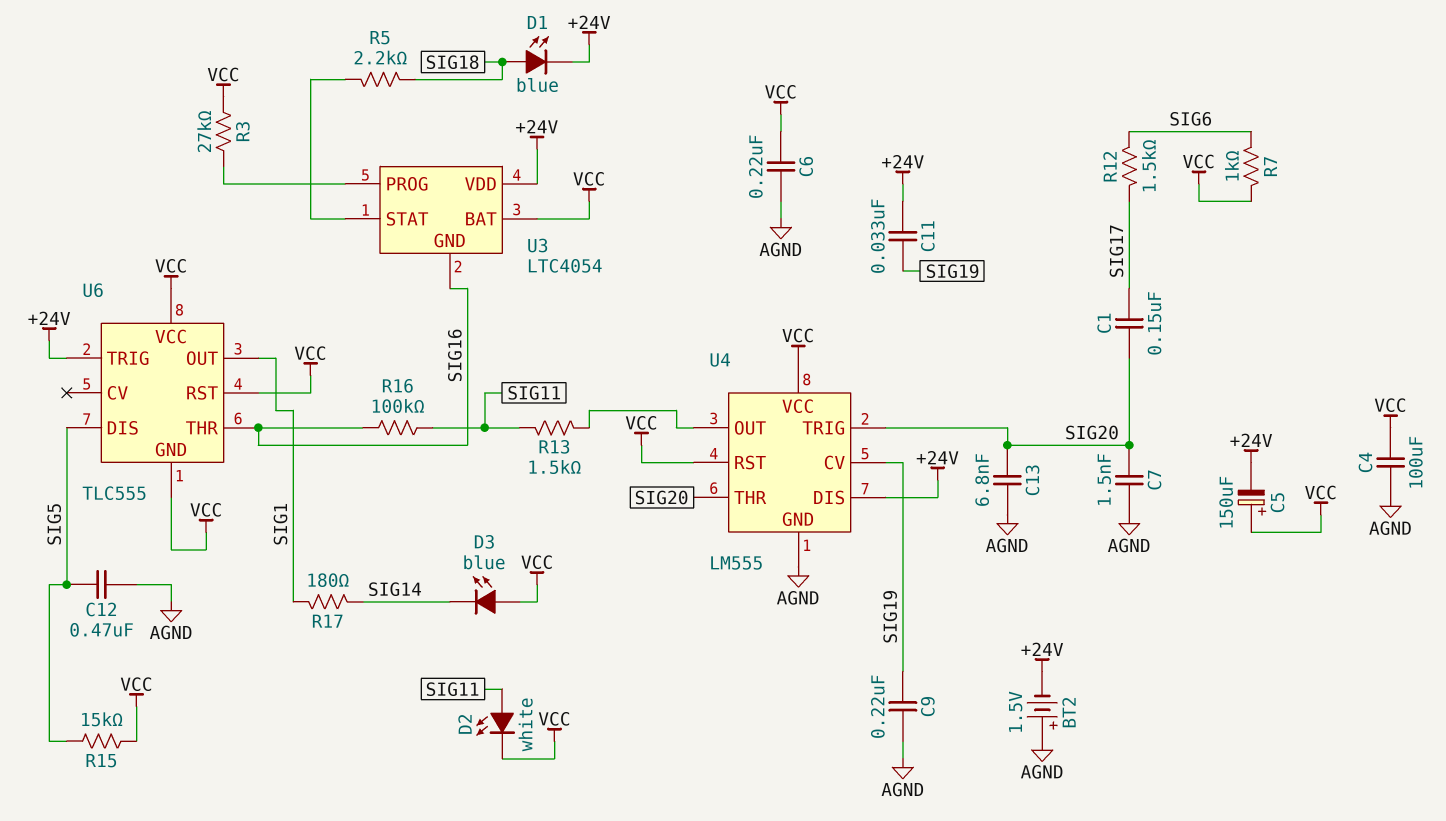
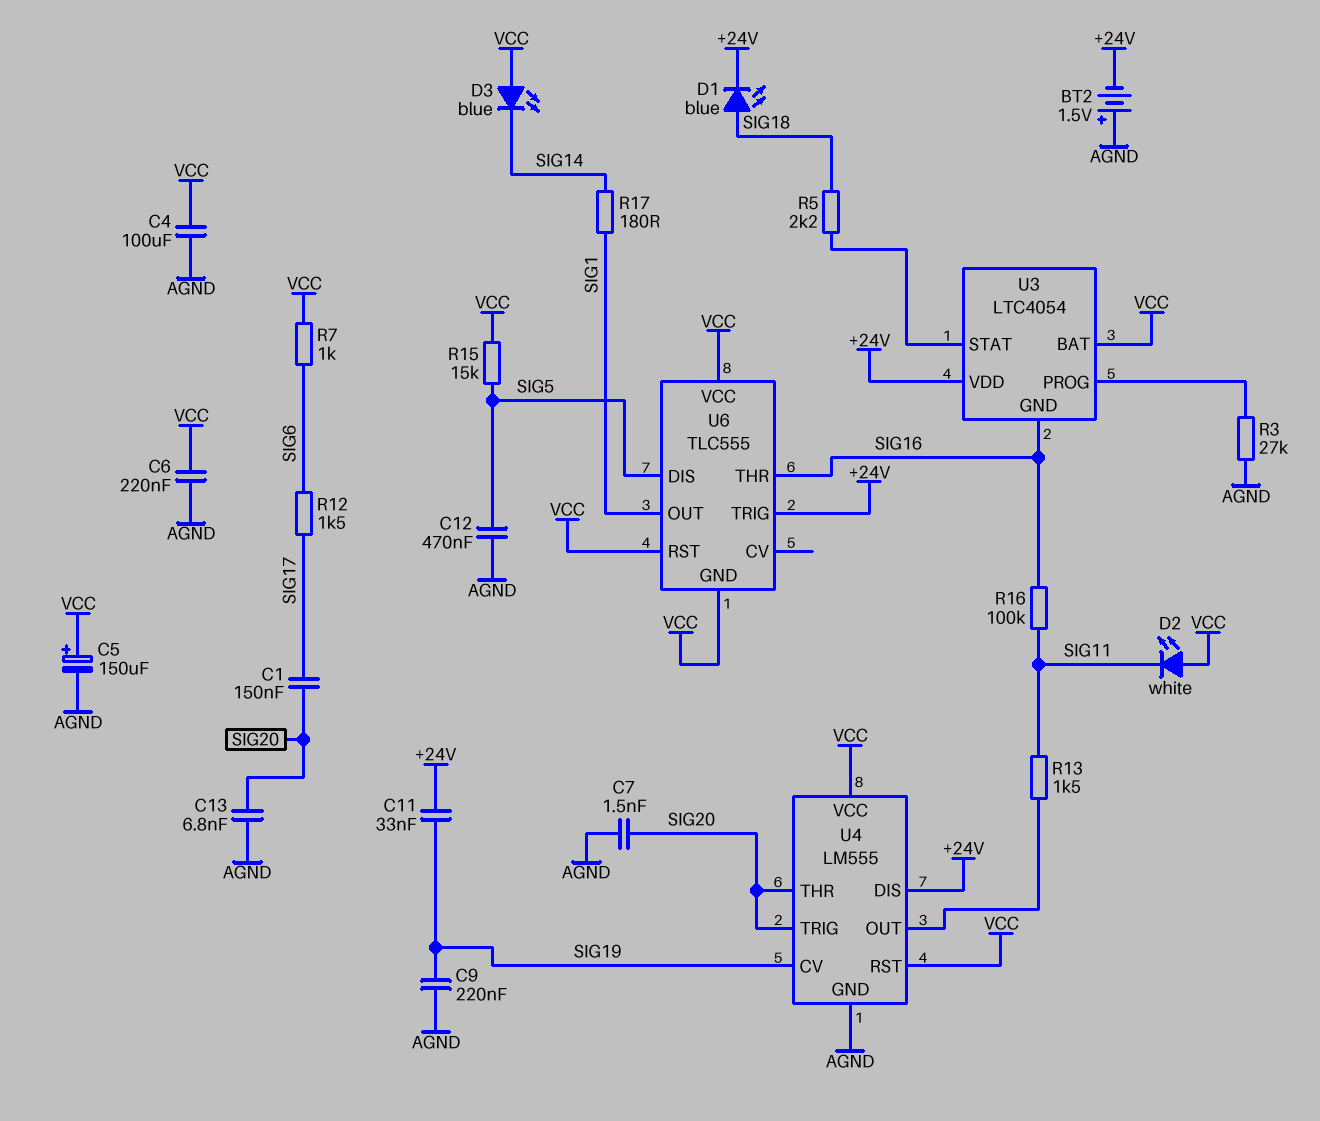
C5: 150uF (plus VCC, minus +24V) -> 150uF (plus VCC, minus AGND)
D2: LED white (A SIG11, K VCC) -> LED white (A VCC, K SIG11)
R3: 27k (U3/PROG, VCC) -> 27k (AGND, U3/PROG)

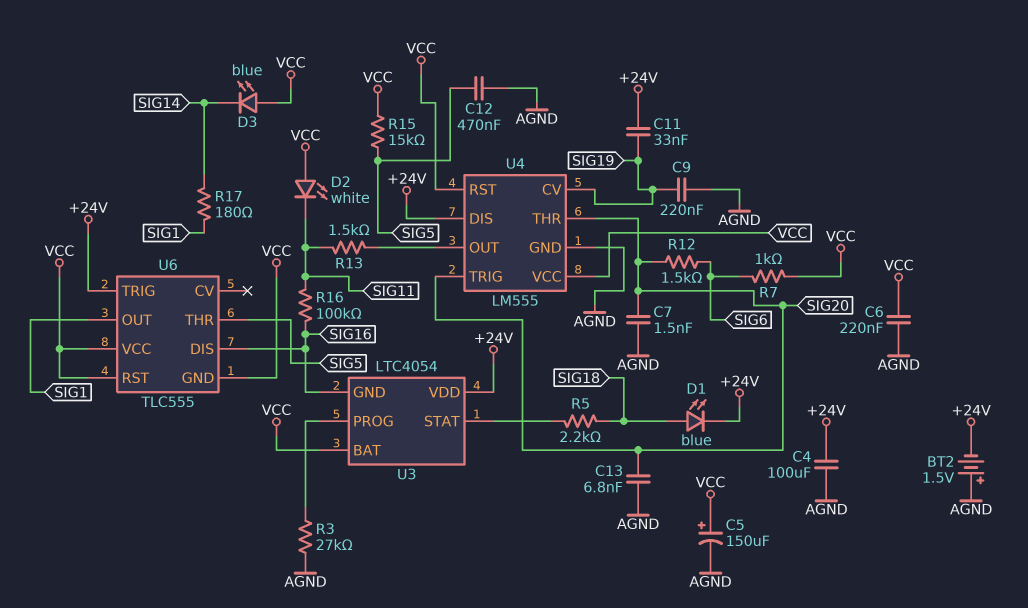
C1: 150nF (SIG17, SIG20) -> none
C4: 100uF (AGND, VCC) -> 100uF (+24V, AGND)
R12: 1.5k (SIG6, SIG17) -> 1.5k (SIG6, SIG20)
U6 pin DIS: SIG5 -> SIG16
U6 pin THR: SIG16 -> SIG5

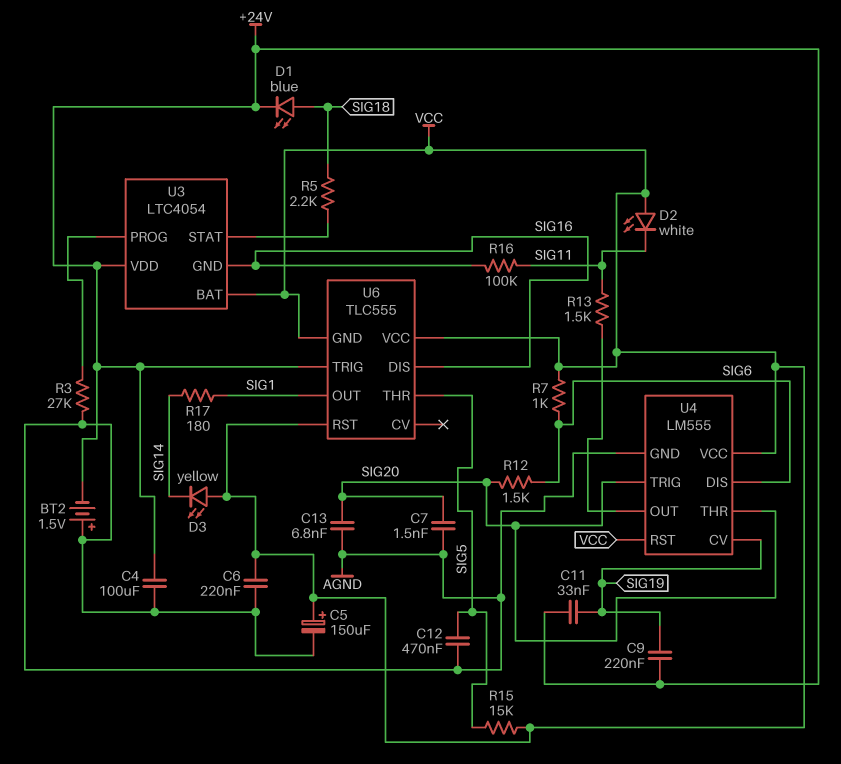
C9: 220nF (AGND, SIG19) -> 220nF (+24V, SIG19)
D3: LED blue (A VCC, K SIG14) -> LED yellow (A VCC, K SIG14)
U4 pin DIS: +24V -> SIG6

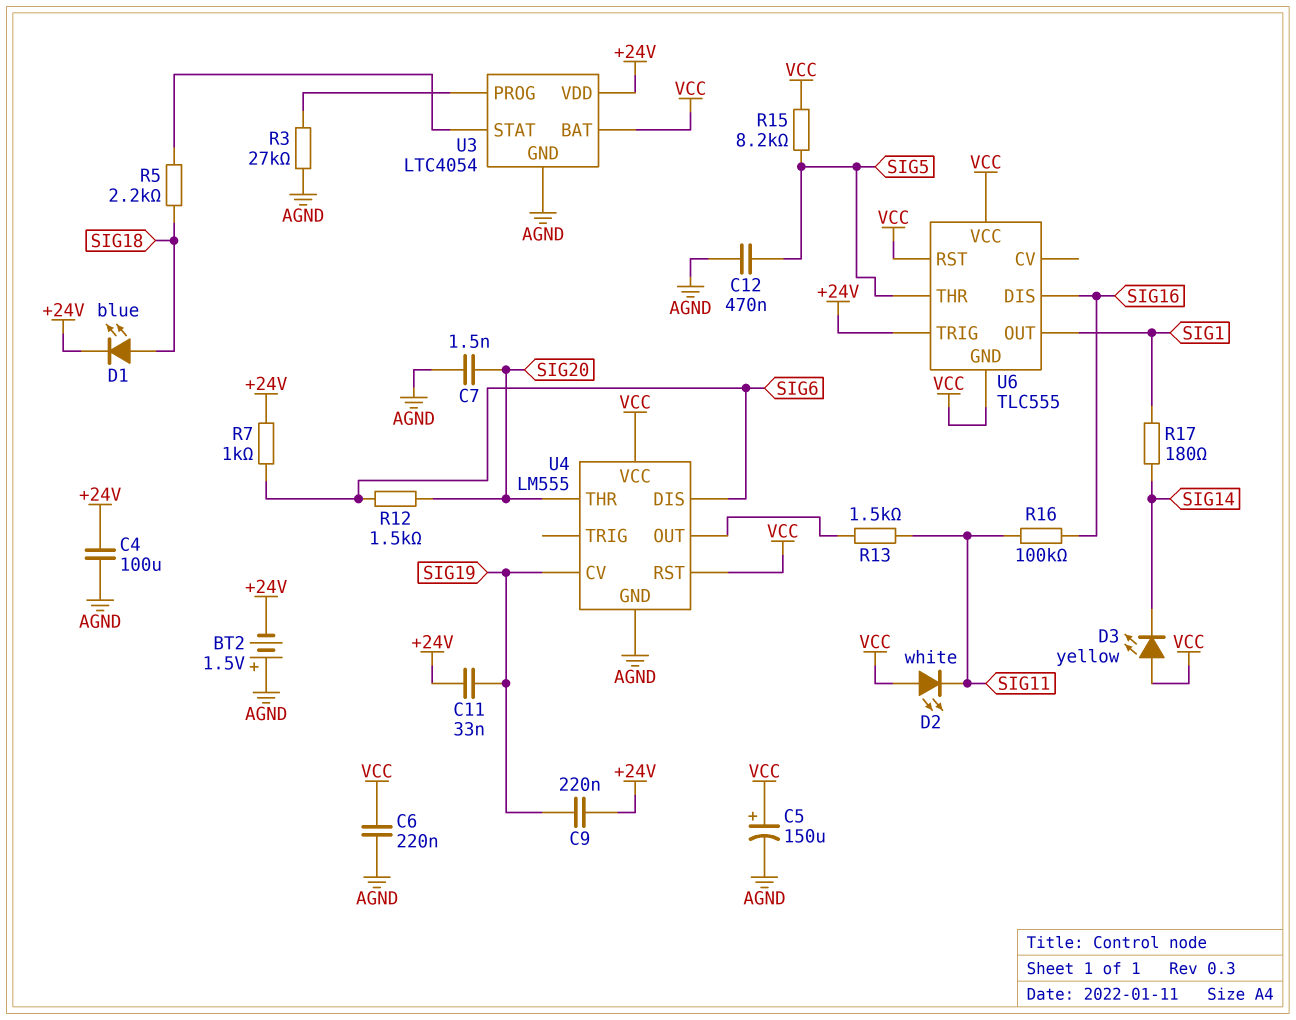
C13: 6.8nF (AGND, SIG20) -> none
R7: 1k (SIG6, VCC) -> 1k (+24V, SIG6)
R15: 15k (SIG5, VCC) -> 8.2k (SIG5, VCC)
U3 pin GND: SIG16 -> AGND
U4 pin TRIG: SIG20 -> none

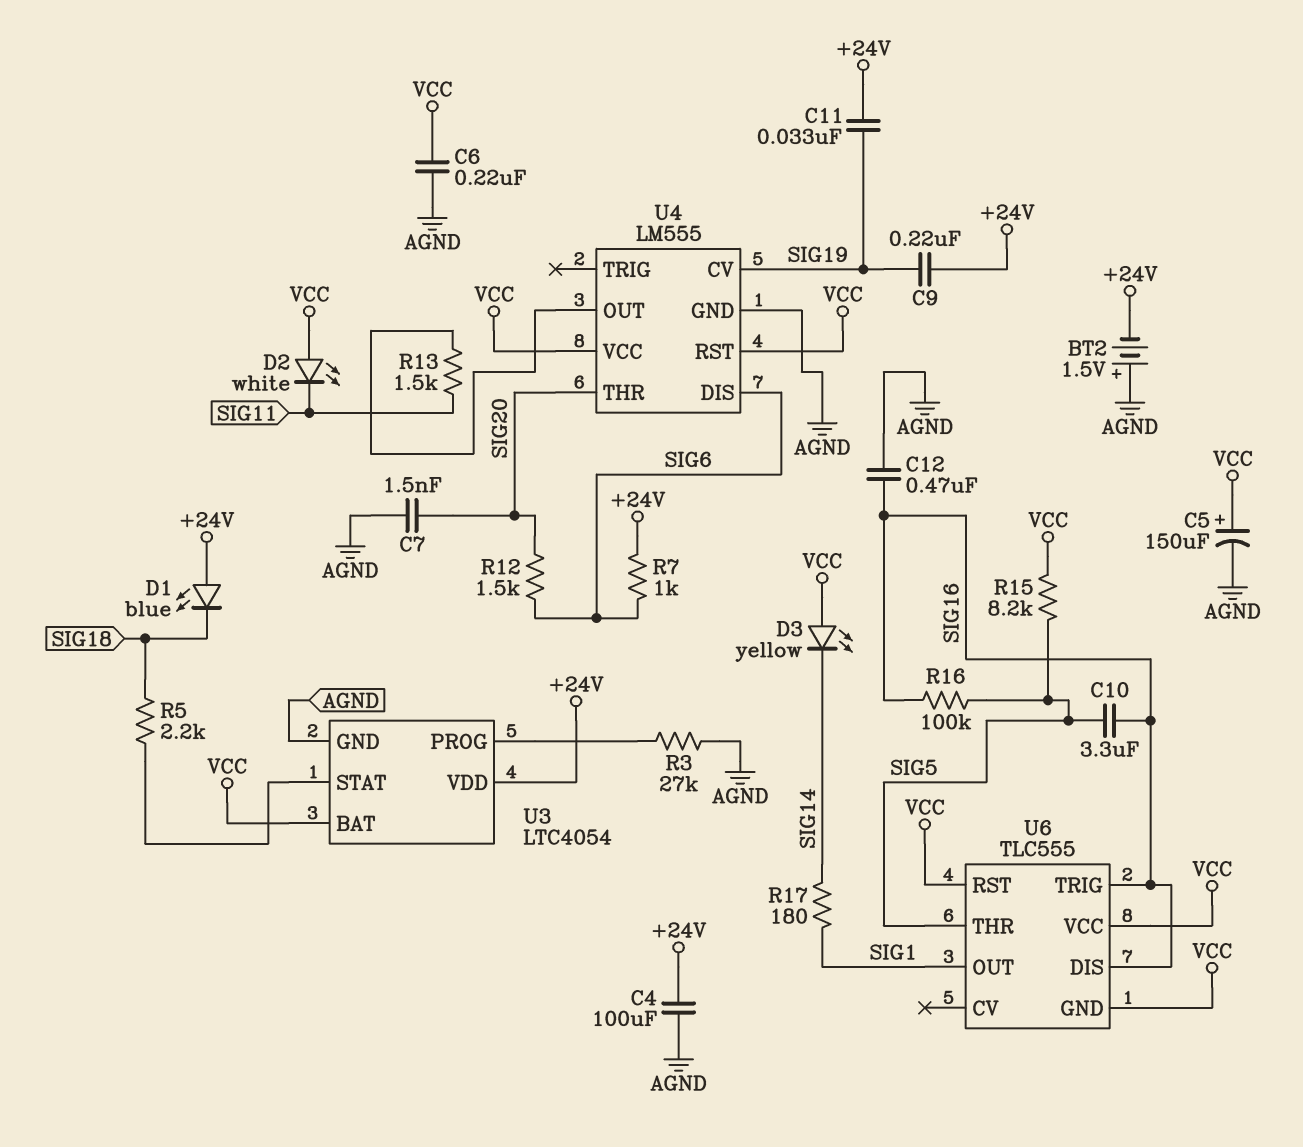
C10: none -> 3.3uF (SIG5, SIG16)
C12: 470nF (AGND, SIG5) -> 470nF (AGND, SIG16)
D1: LED blue (A SIG18, K +24V) -> LED blue (A +24V, K SIG18)
R16: 100k (SIG11, SIG16) -> 100k (SIG5, SIG16)
U6 pin TRIG: +24V -> SIG16

